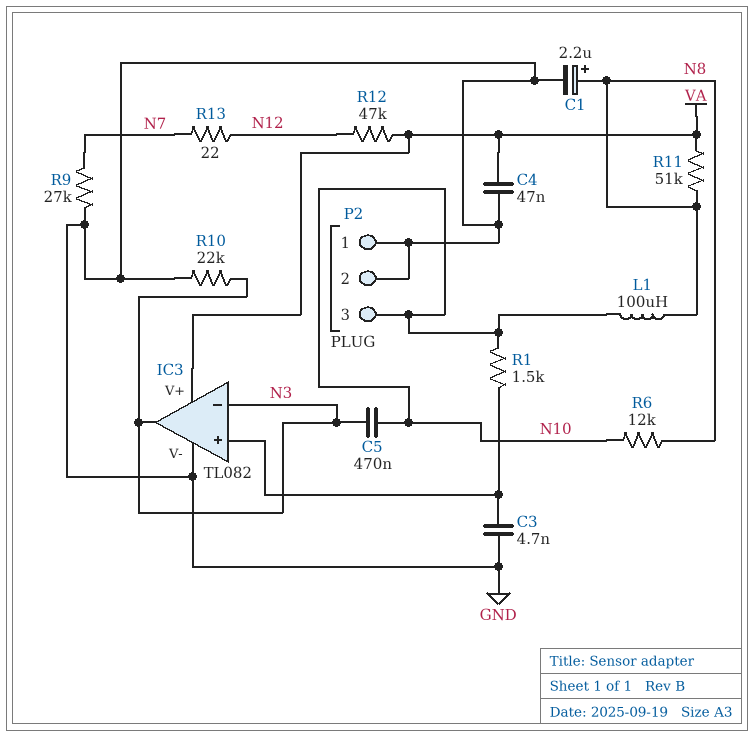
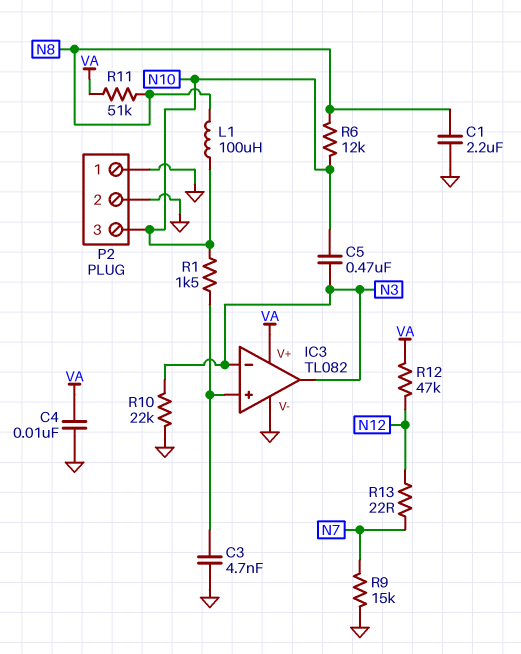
C1: 2.2uF (plus N8, minus GND) -> 2.2uF (GND, N8)
C4: 47nF (GND, VA) -> 10nF (GND, VA)
R9: 27k (GND, N7) -> 15k (GND, N7)

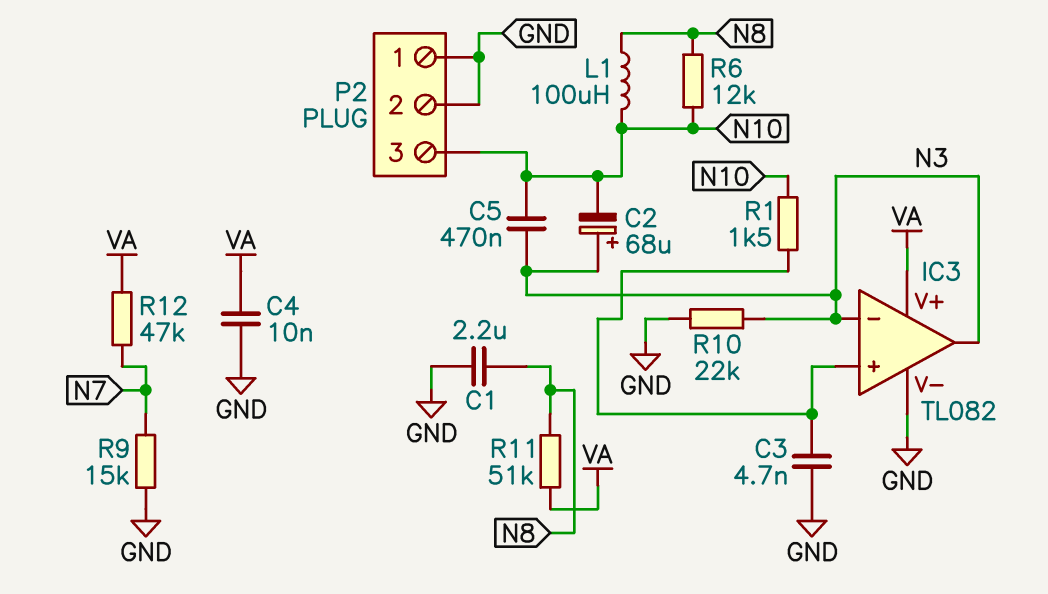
C2: none -> 68uF (plus N3, minus N10)
R12: 47k (N12, VA) -> 47k (N7, VA)
R13: 22 (N7, N12) -> none

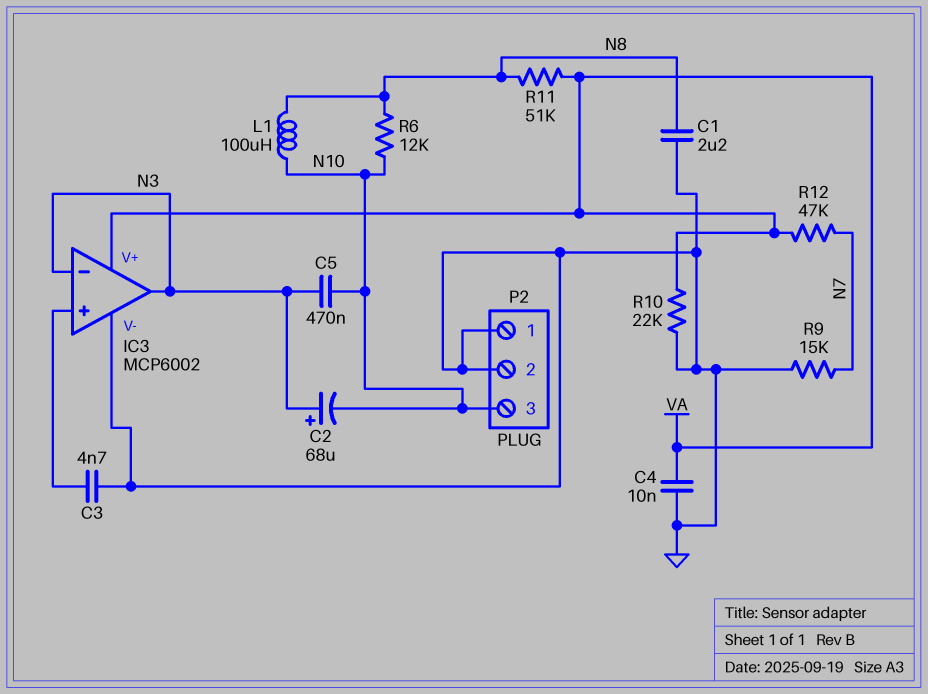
IC3: TL082 -> MCP6002
R1: 1.5k (IC3/in+, N10) -> none
R10: 22k (GND, N3) -> 22k (GND, VA)

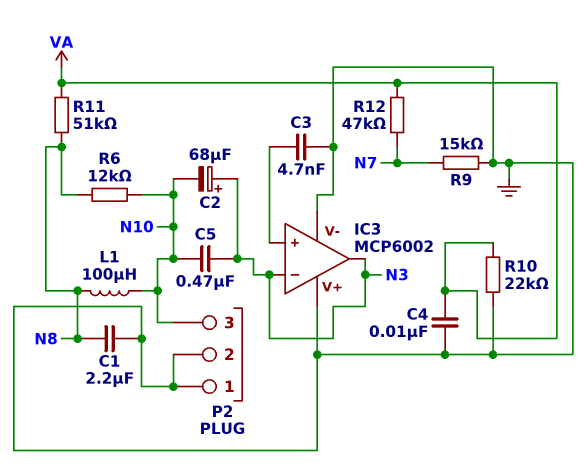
IC3 pin V+: VA -> GND

